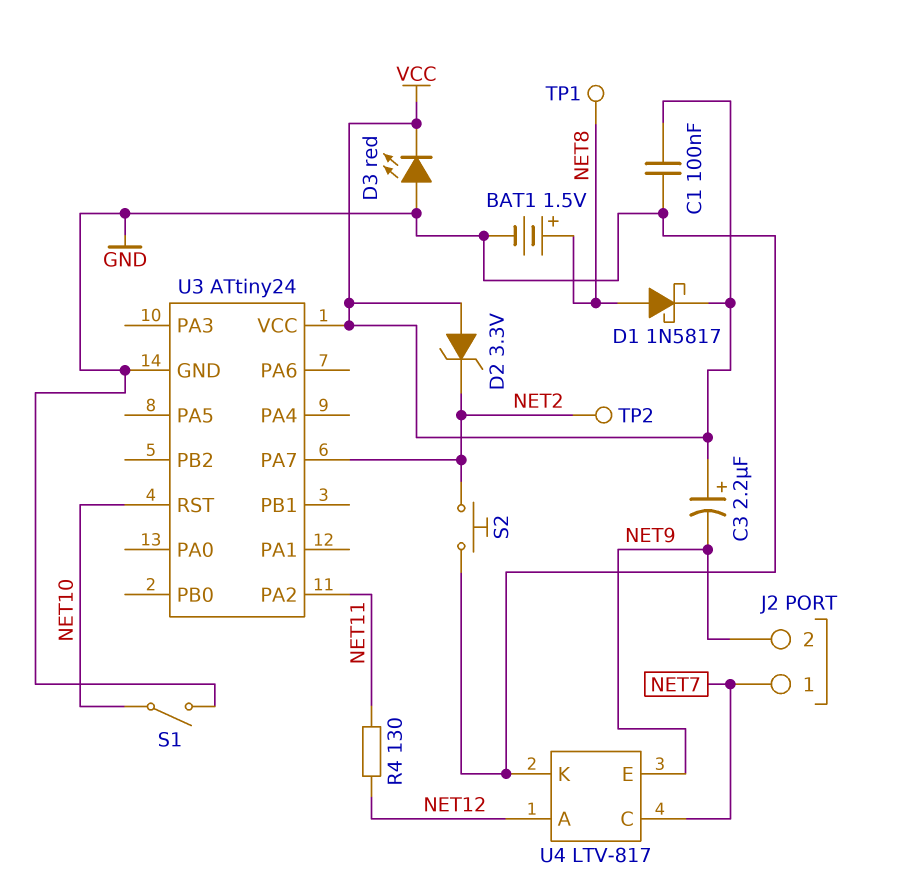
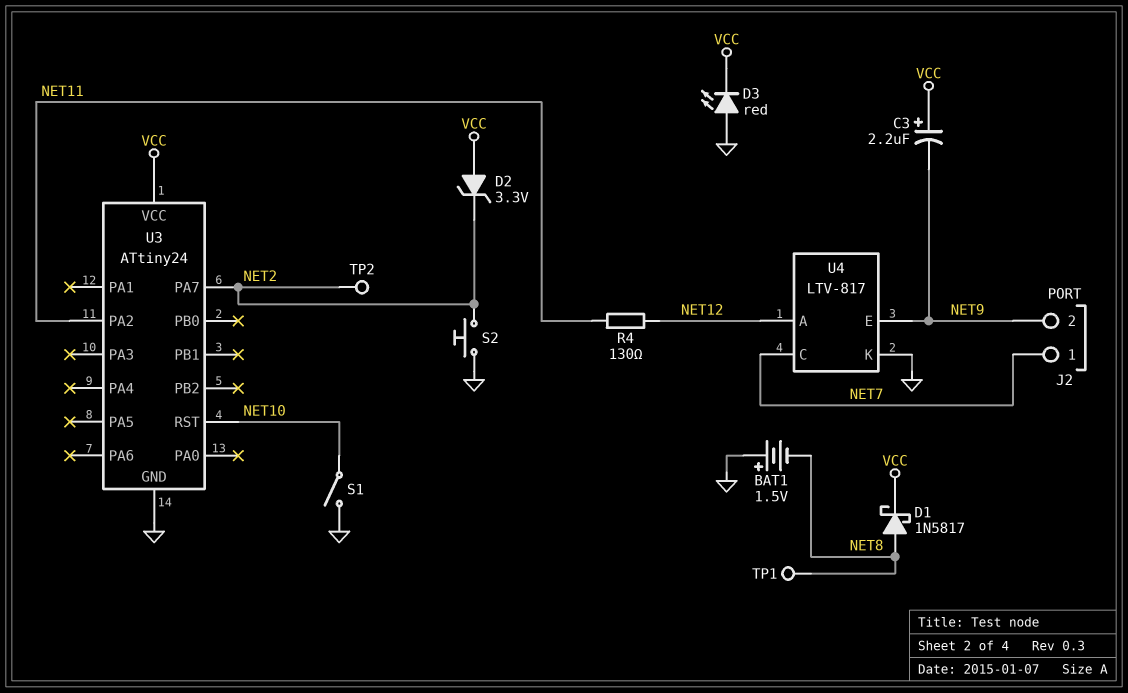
BAT1: 1.5V (plus NET8, minus GND) -> 1.5V (plus GND, minus NET8)
C1: 100nF (GND, VCC) -> none

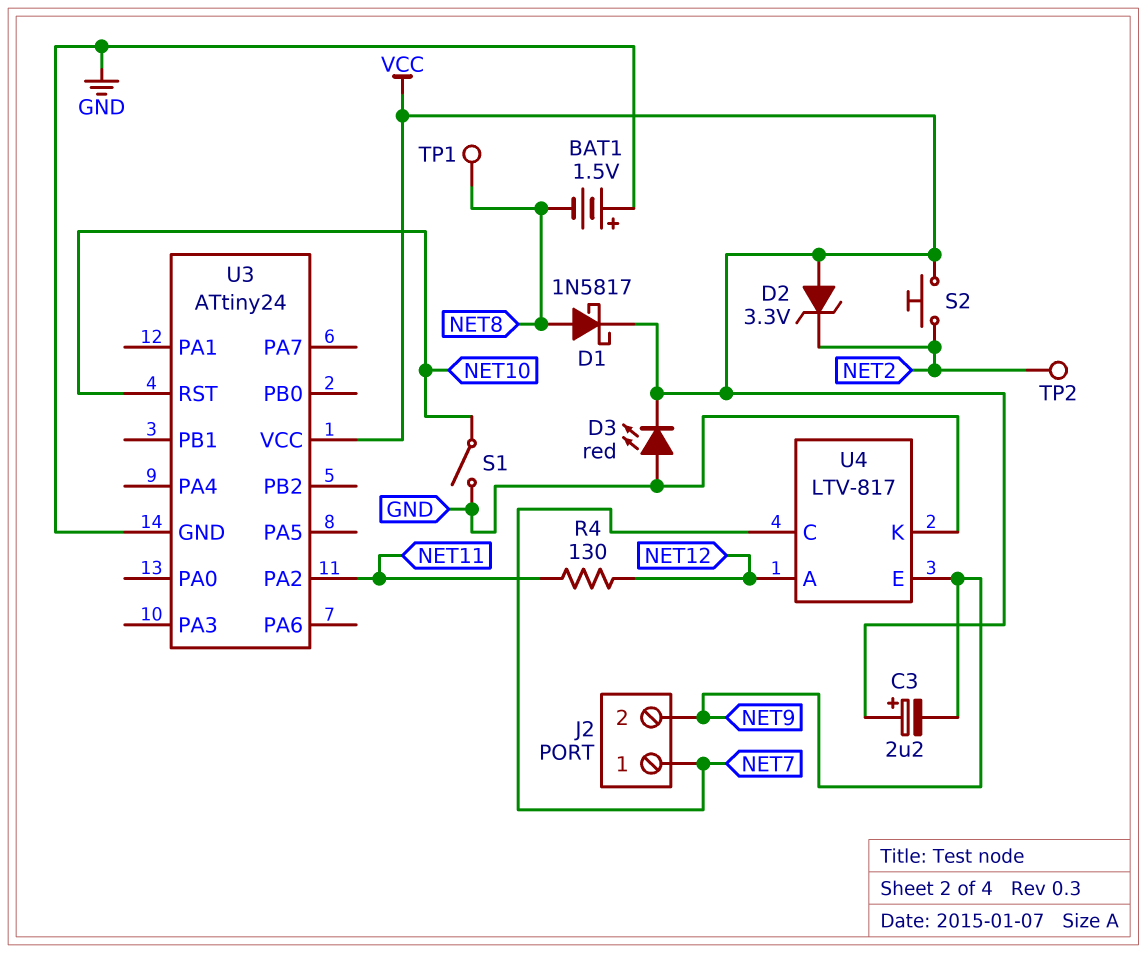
S2: button (GND, NET2) -> button (NET2, VCC)
U3 pin PA7: NET2 -> none

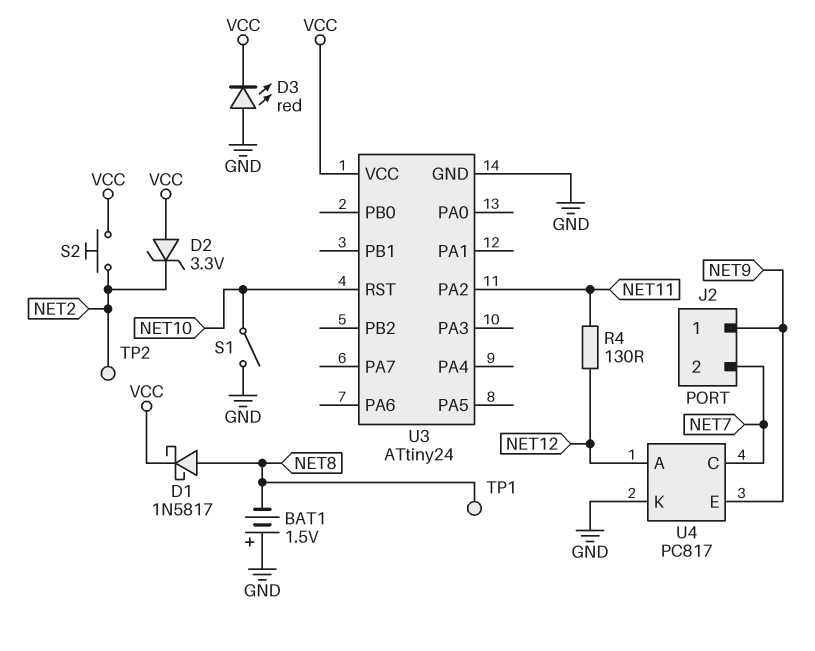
C3: 2.2uF (plus VCC, minus NET9) -> none
J2 pin 1: NET7 -> NET9
J2 pin 2: NET9 -> NET7
U4: LTV-817 -> PC817

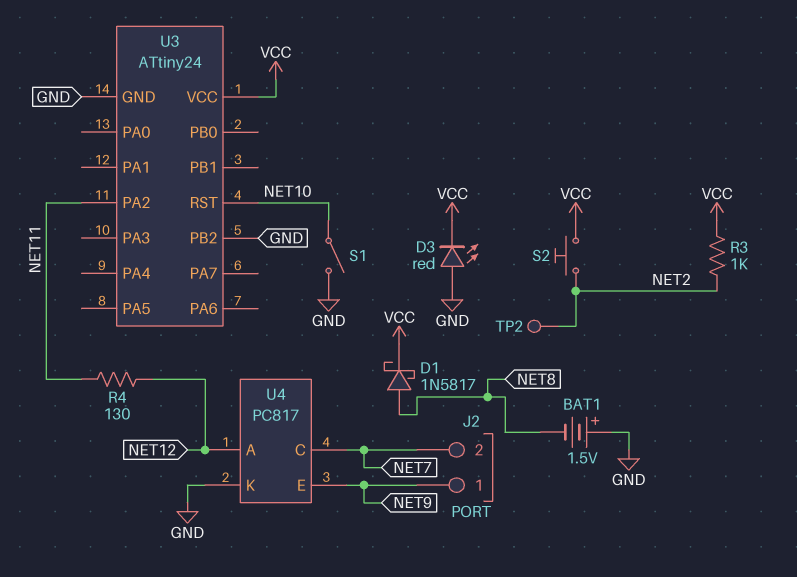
D2: zener 3.3V (A VCC, K NET2) -> none
R3: none -> 1k (NET2, VCC)
TP1: test point (NET8) -> none
U3 pin PB2: none -> GND

